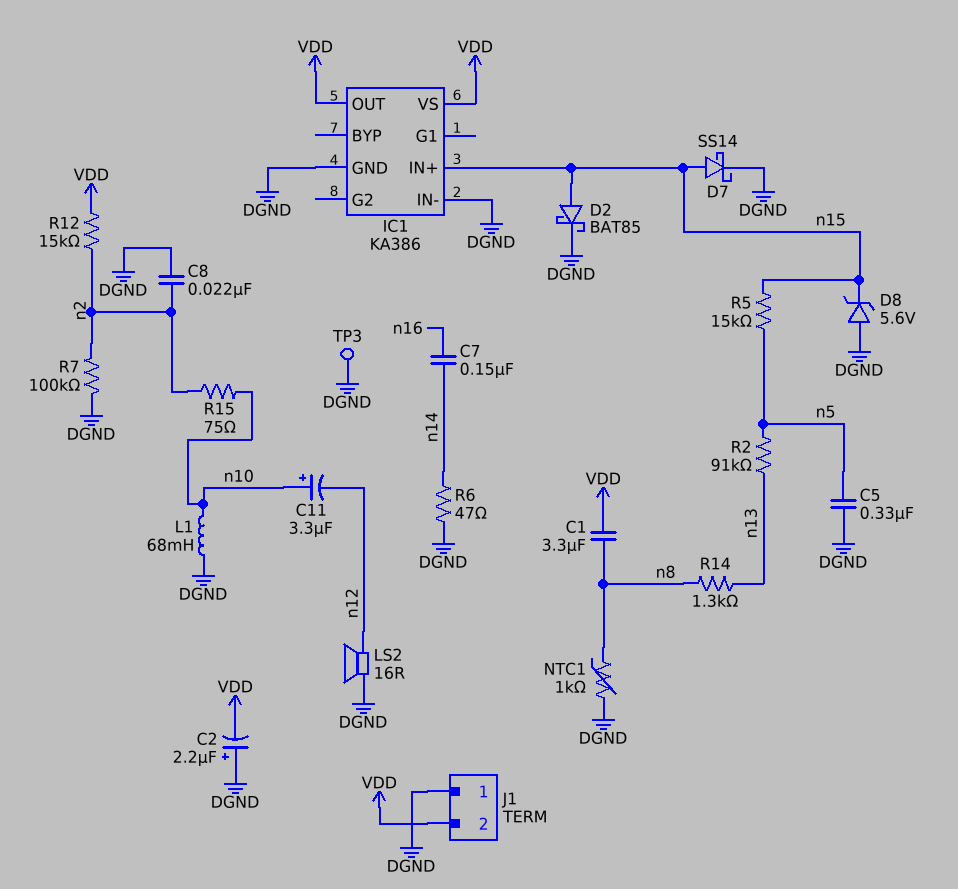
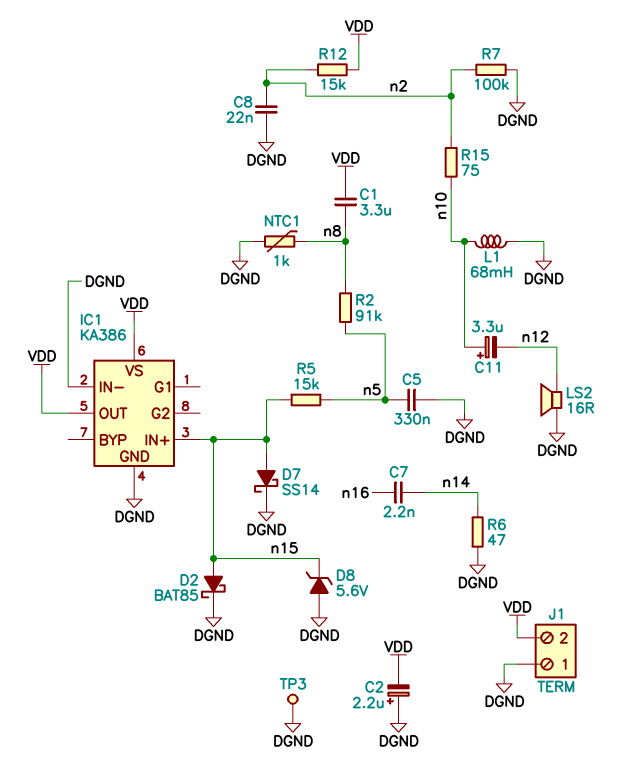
C7: 150nF (n14, n16) -> 2.2nF (n14, n16)
R2: 91k (n5, n13) -> 91k (n5, n8)
R14: 1.3k (n8, n13) -> none

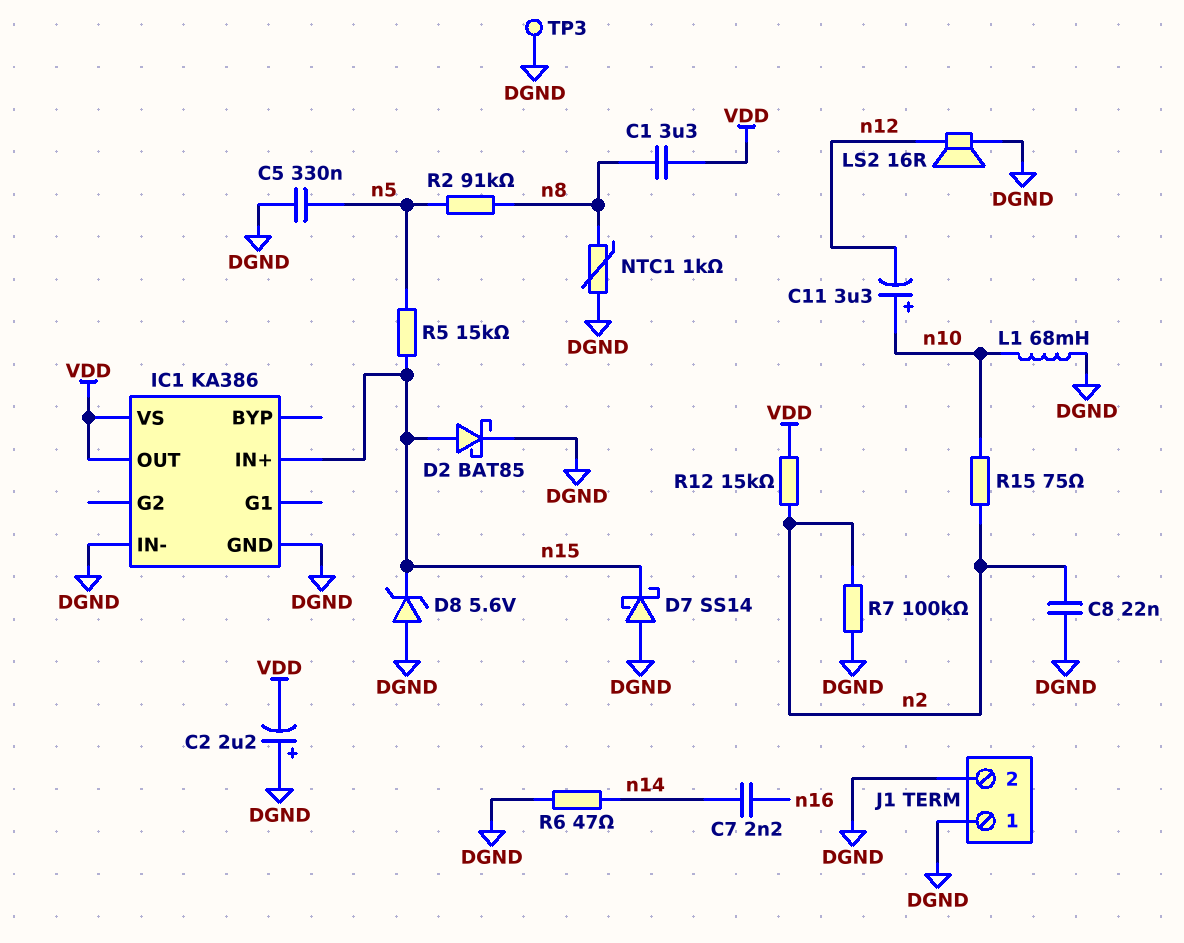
D7: schottky SS14 (A n15, K DGND) -> schottky SS14 (A DGND, K n15)
J1 pin 2: VDD -> DGND

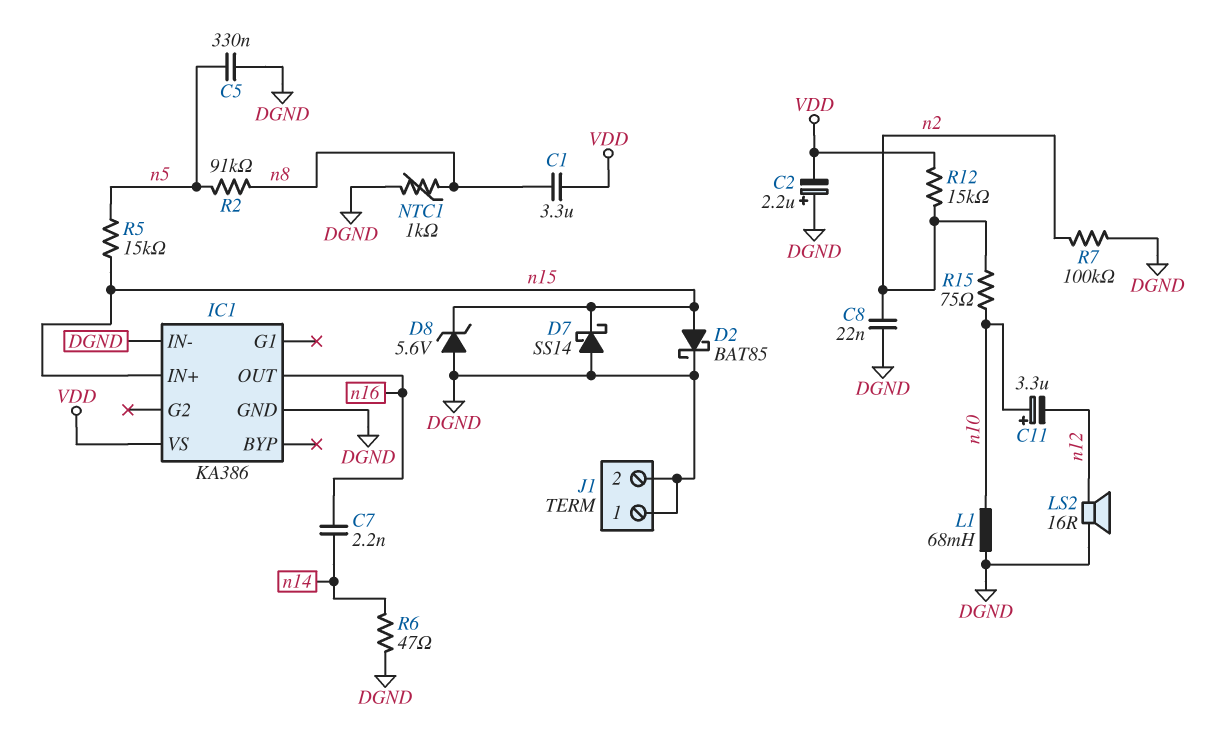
IC1 pin OUT: VDD -> n16
TP3: test point (DGND) -> none

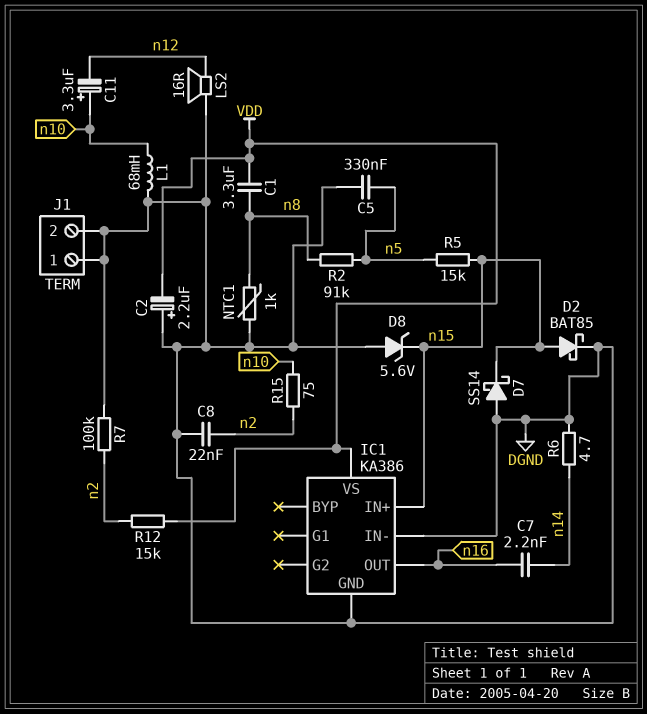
R6: 47 (DGND, n14) -> 4.7 (DGND, n14)

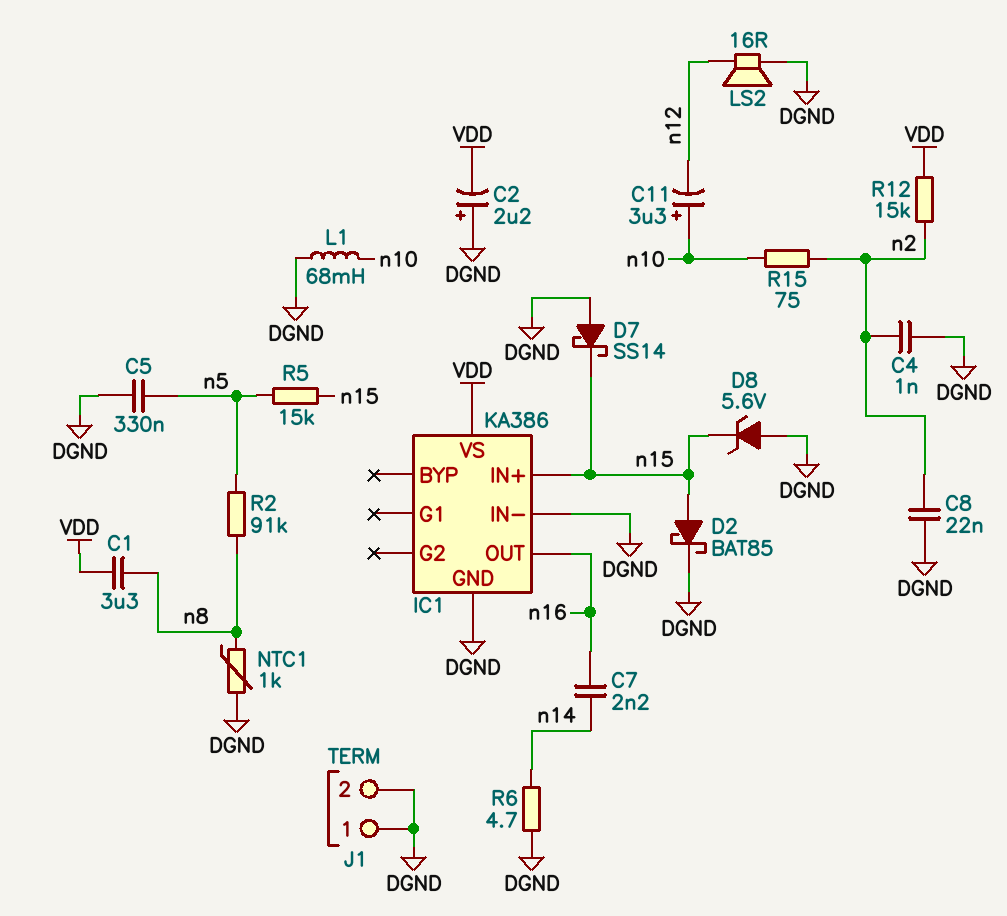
C4: none -> 1nF (DGND, n2)
R7: 100k (DGND, n2) -> none

